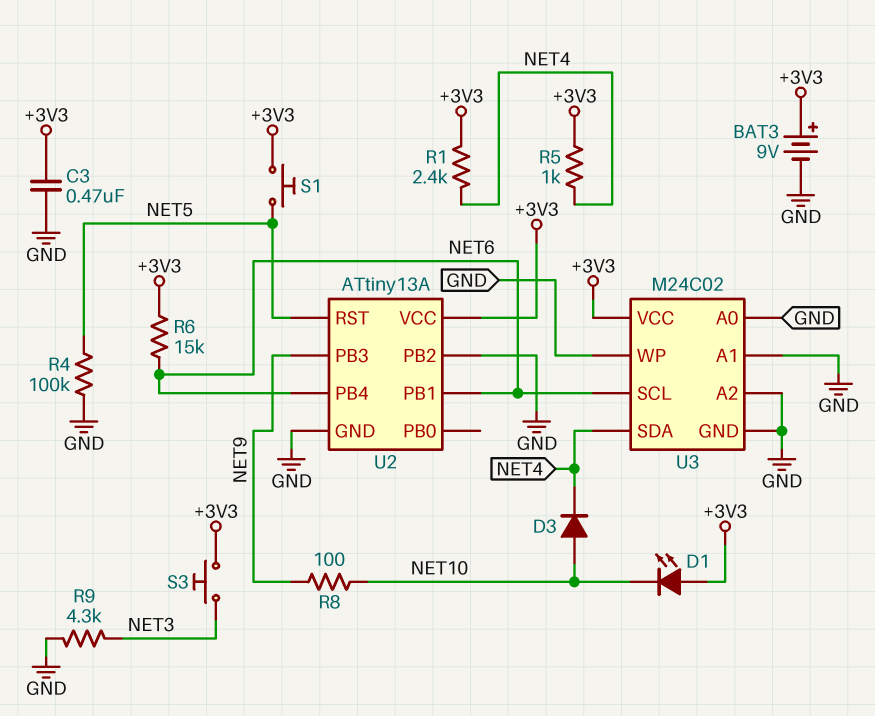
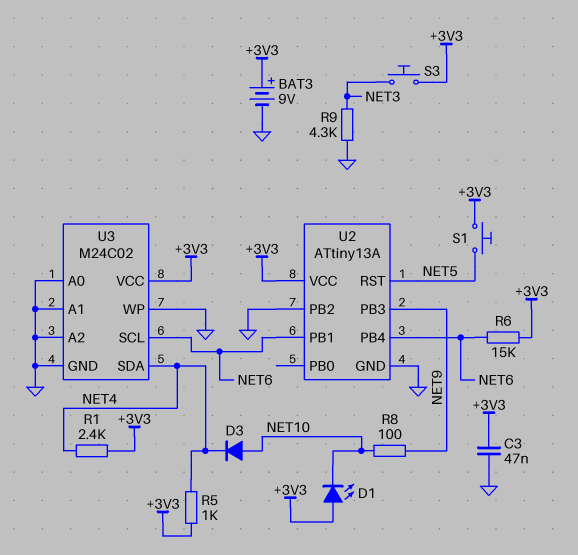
C3: 470nF (+3V3, GND) -> 47nF (+3V3, GND)
R4: 100k (GND, NET5) -> none

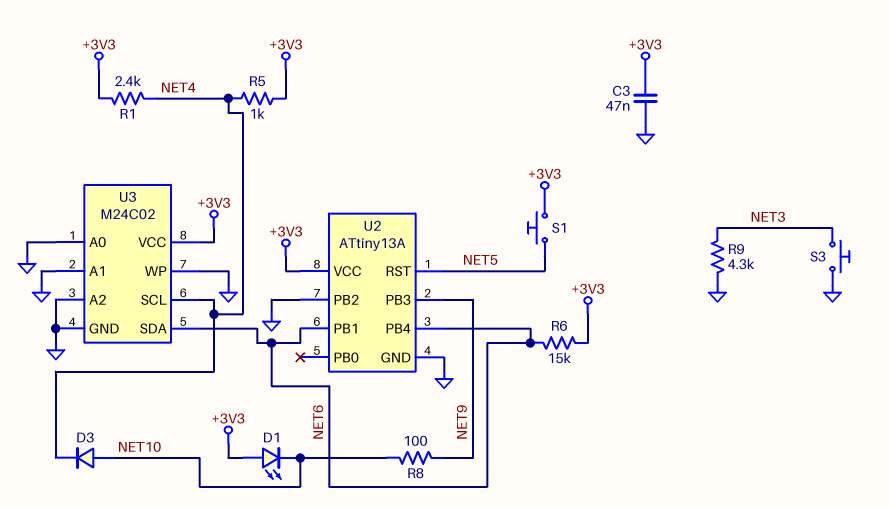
BAT3: 9V (plus +3V3, minus GND) -> none
S3: button (+3V3, NET3) -> button (GND, NET3)
U3 pin SCL: NET6 -> NET4
U3 pin SDA: NET4 -> NET6

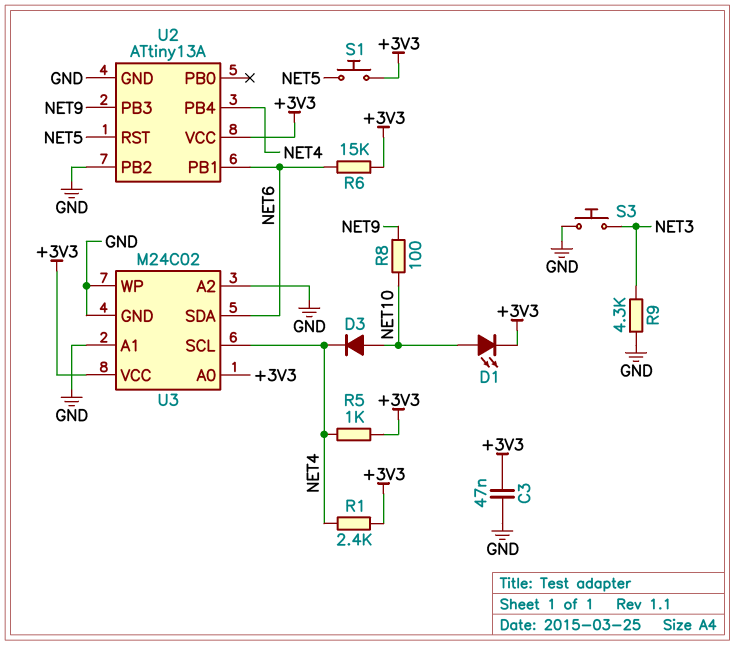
D1: LED (A +3V3, K NET10) -> LED (A NET10, K +3V3)
U2 pin PB4: NET6 -> NET4
U3 pin A0: GND -> +3V3

